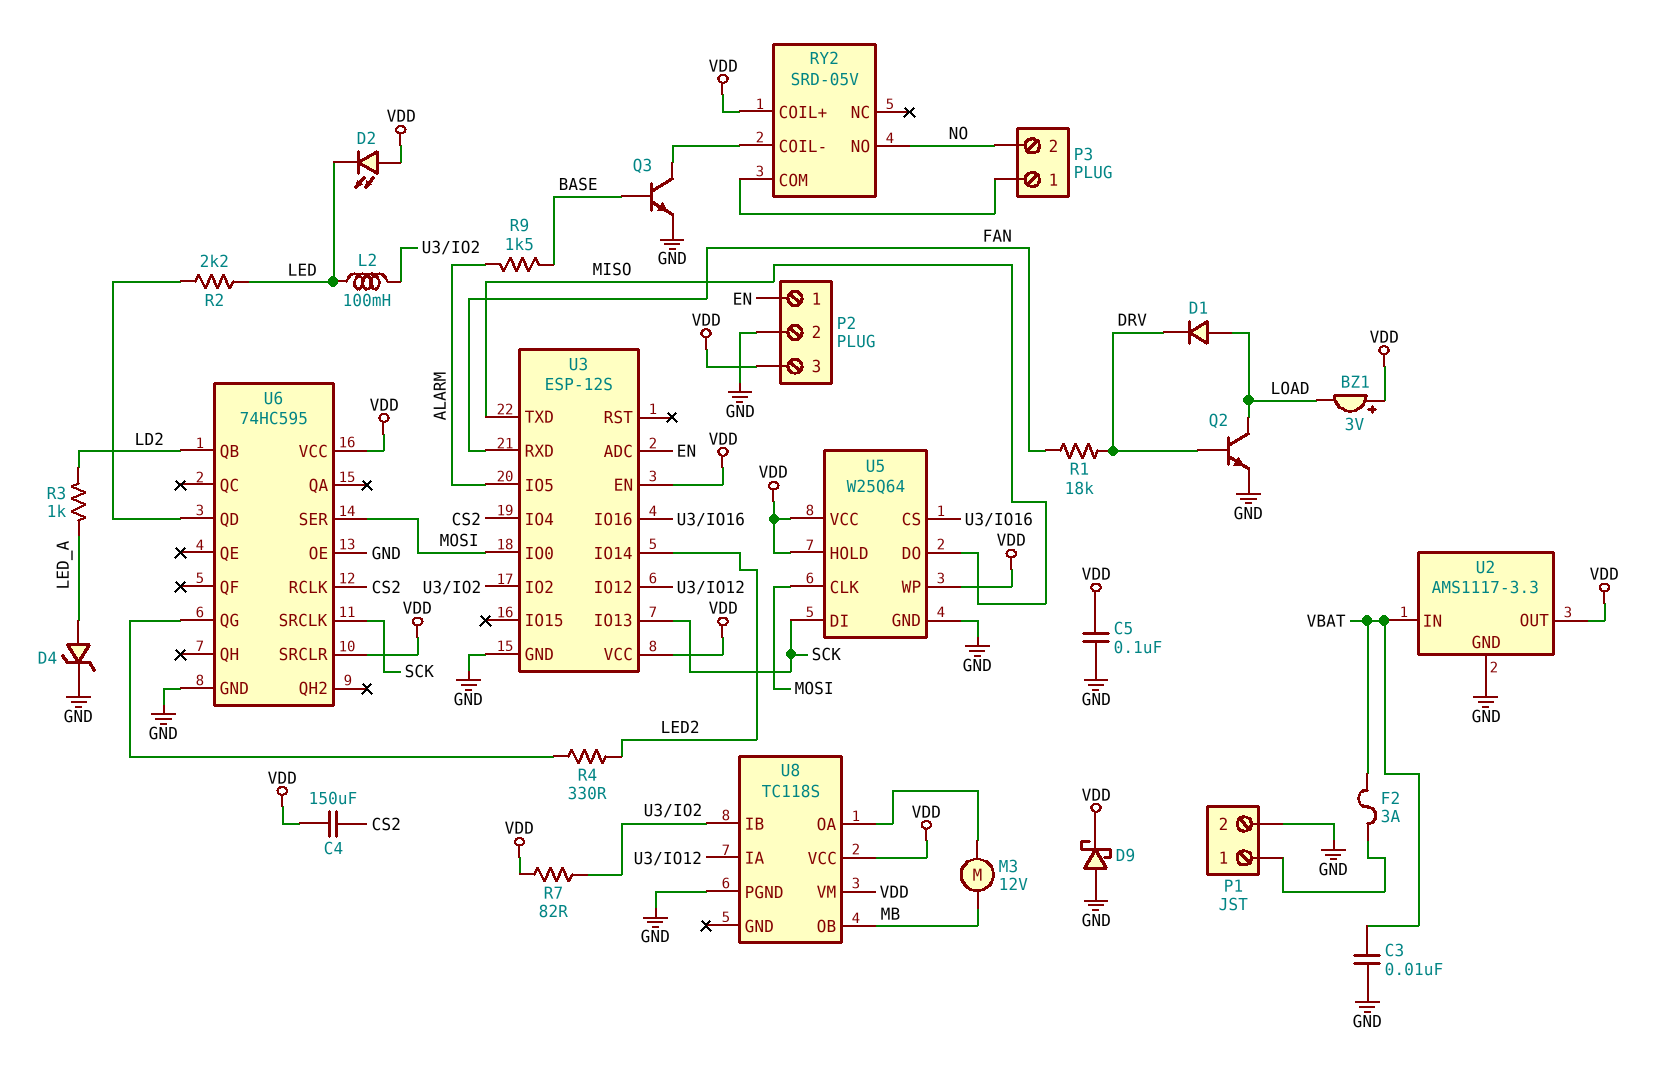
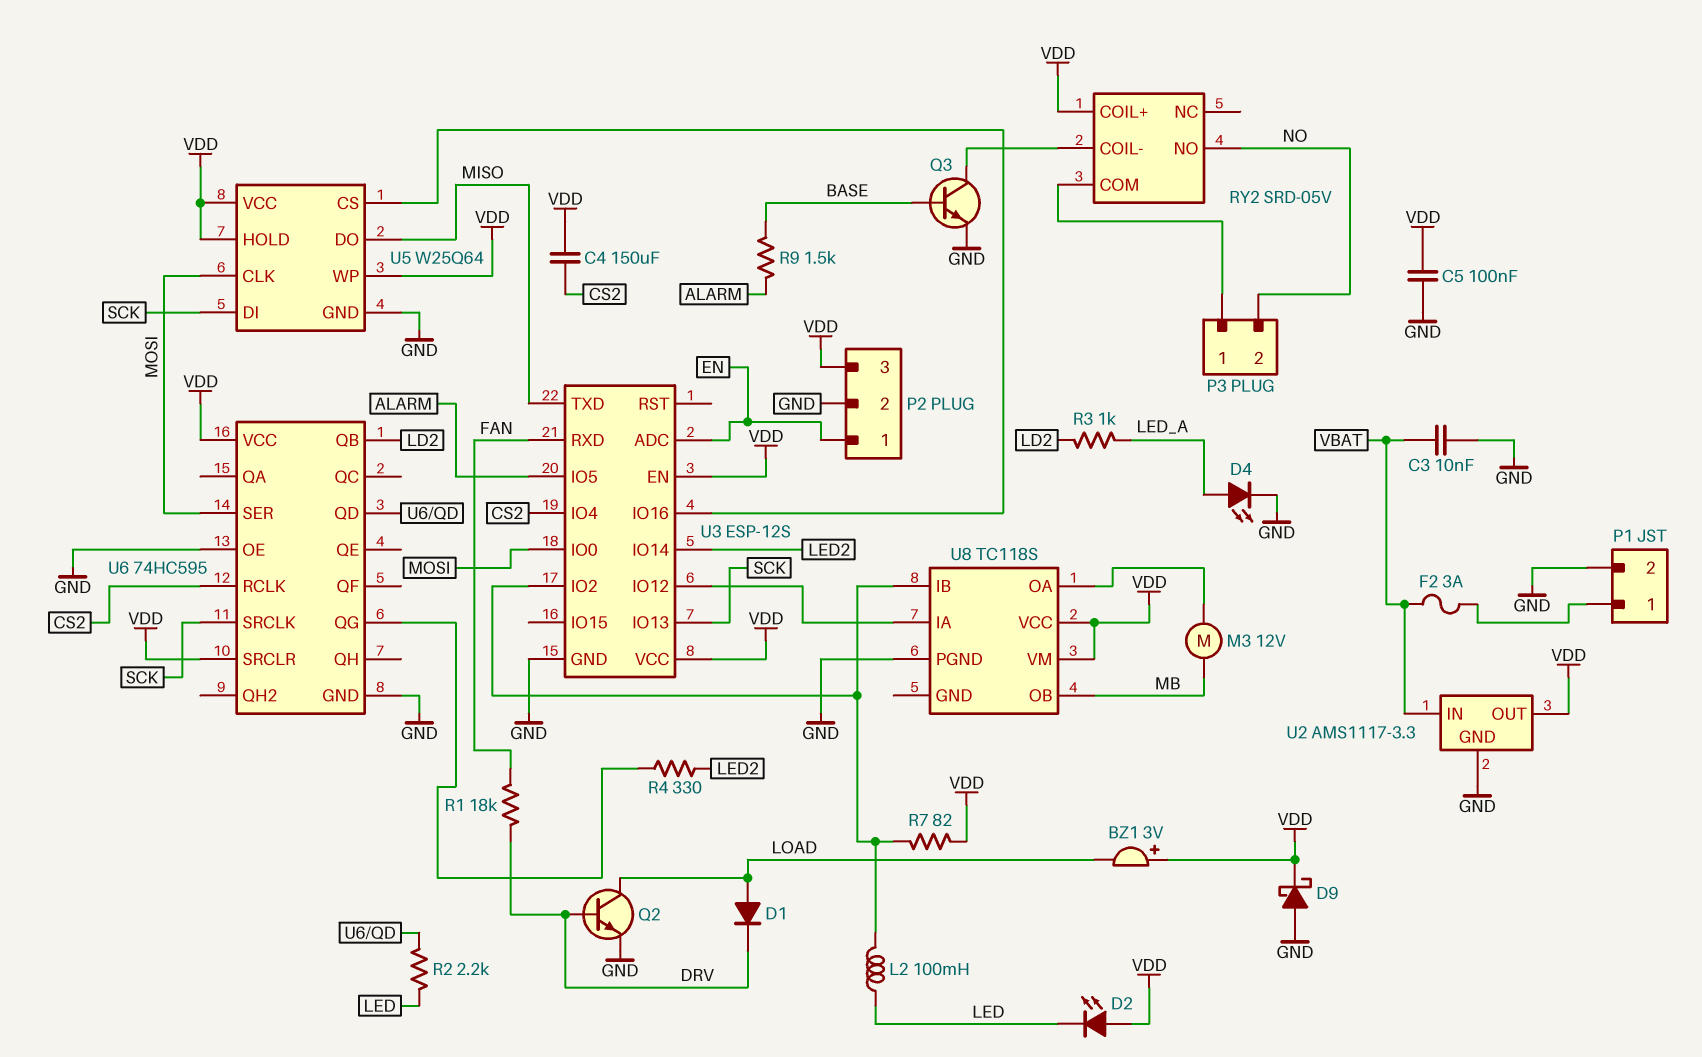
D4: zener (A LED_A, K GND) -> LED (A LED_A, K GND)

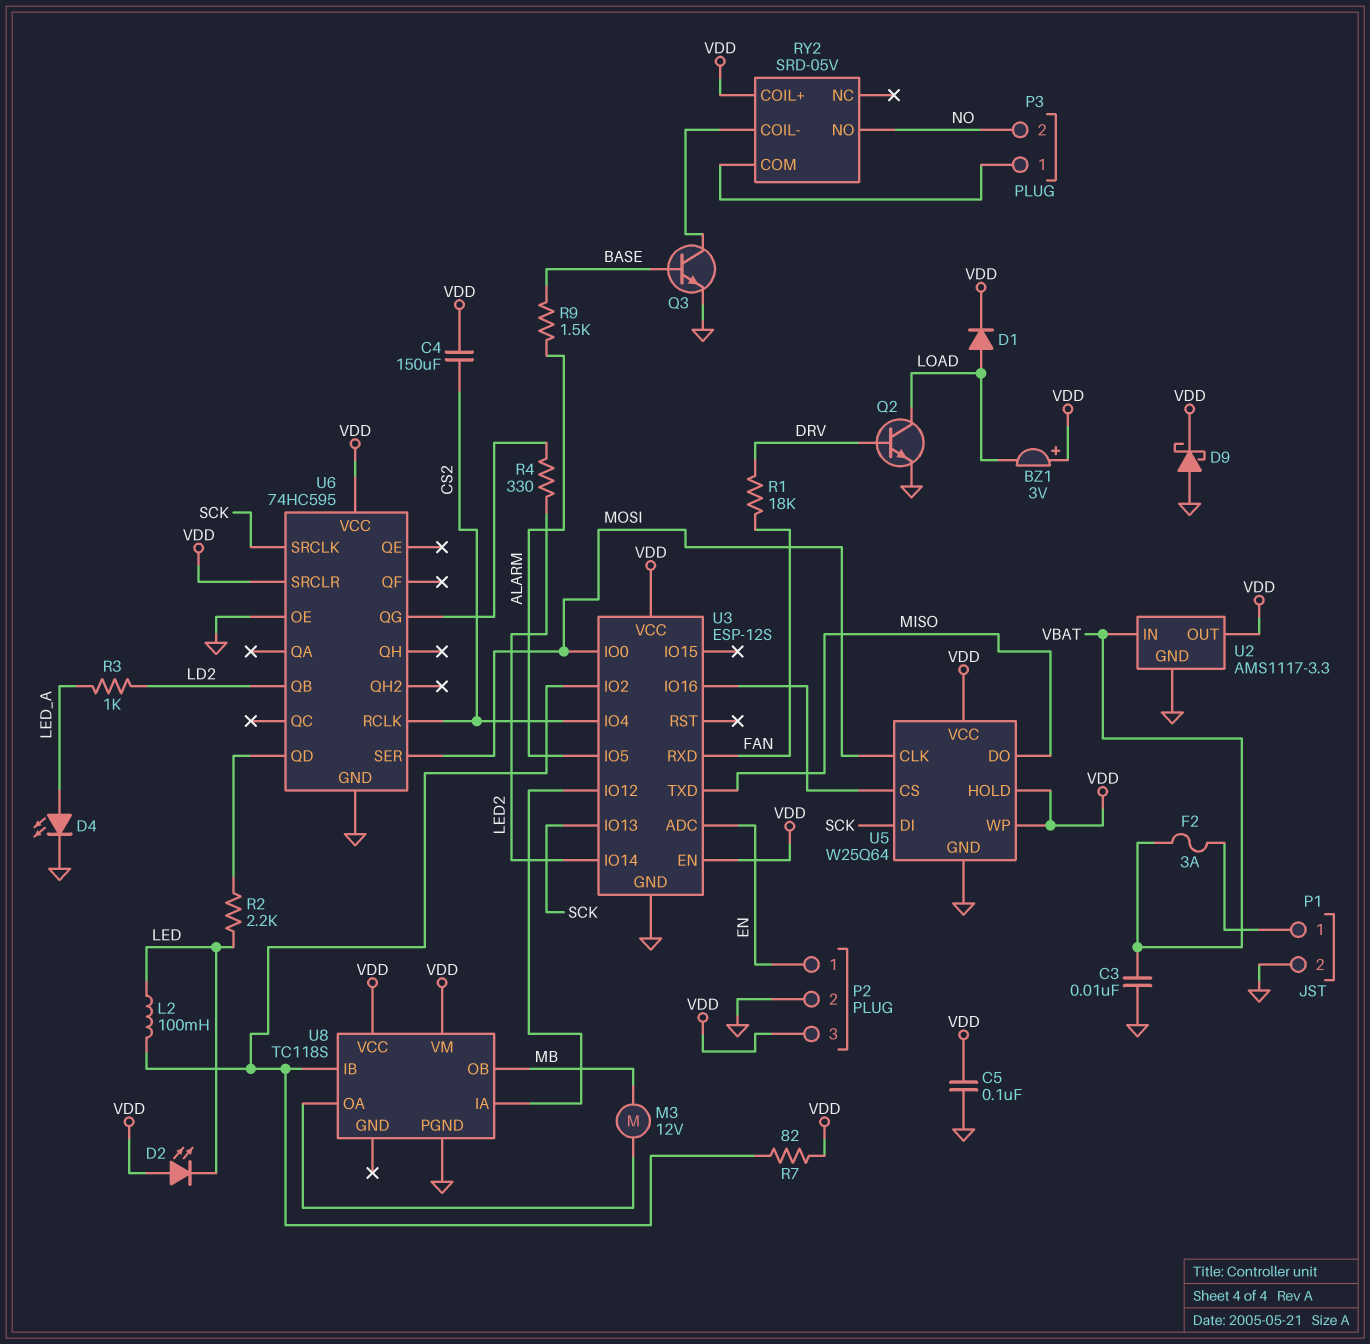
D1: diode (A LOAD, K DRV) -> diode (A LOAD, K VDD)

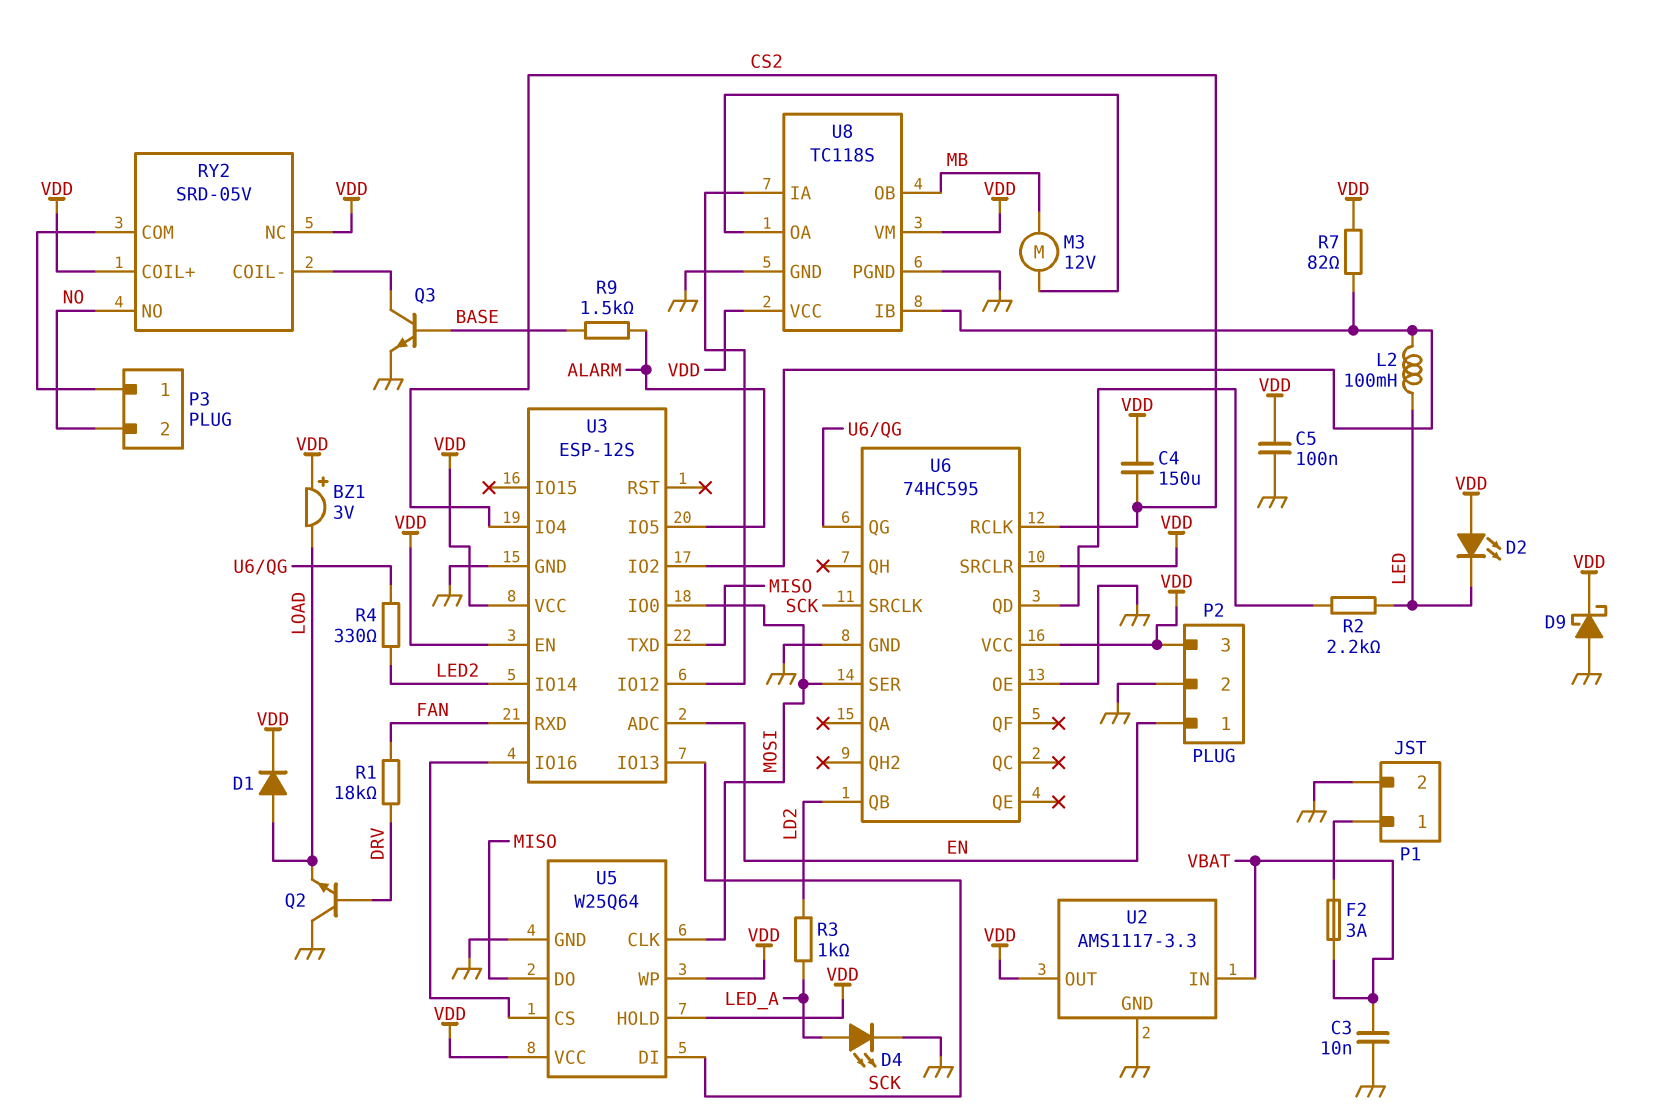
Q2: NPN (B DRV, C LOAD, E GND) -> NPN (B DRV, C GND, E LOAD)
RY2 pin NC: none -> VDD
U8 pin GND: none -> GND

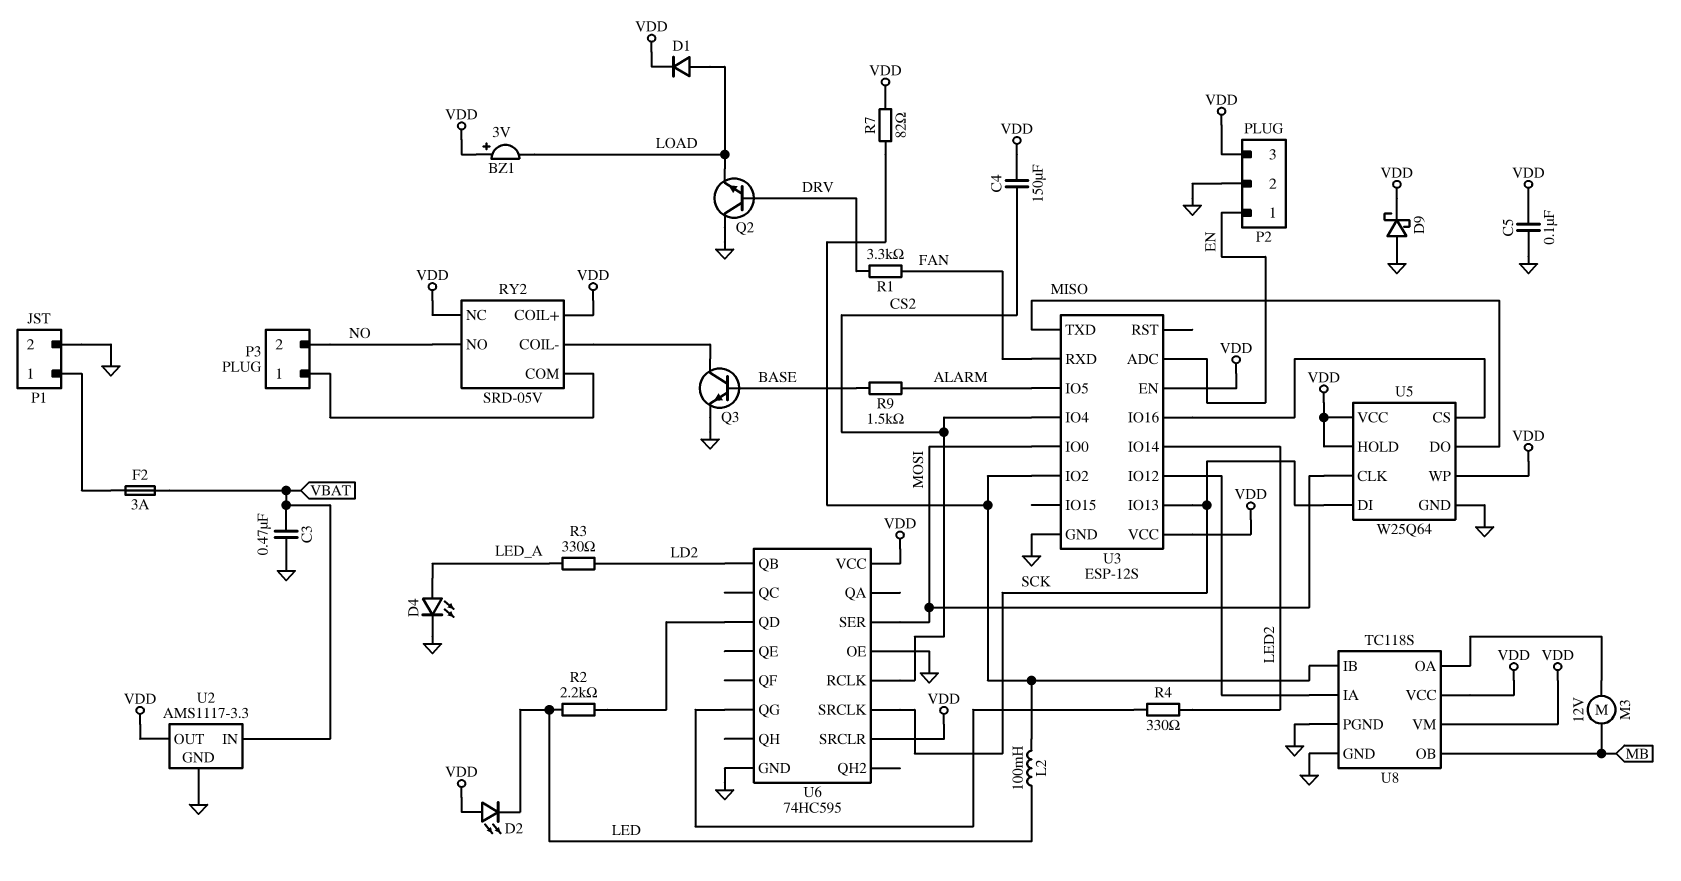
C3: 10nF (GND, VBAT) -> 470nF (GND, VBAT)
R1: 18k (DRV, FAN) -> 3.3k (DRV, FAN)
R3: 1k (LD2, LED_A) -> 330 (LD2, LED_A)

